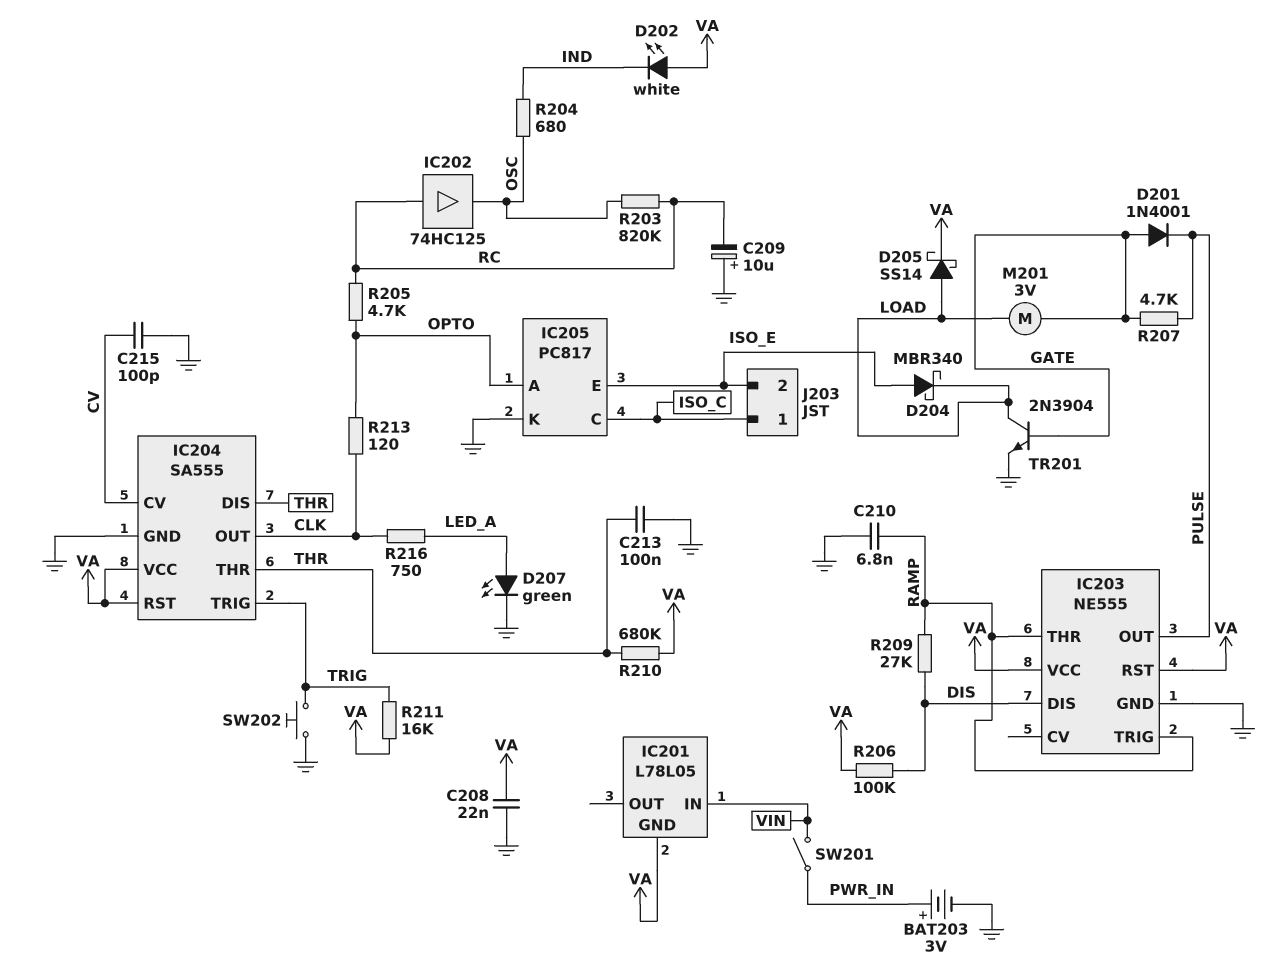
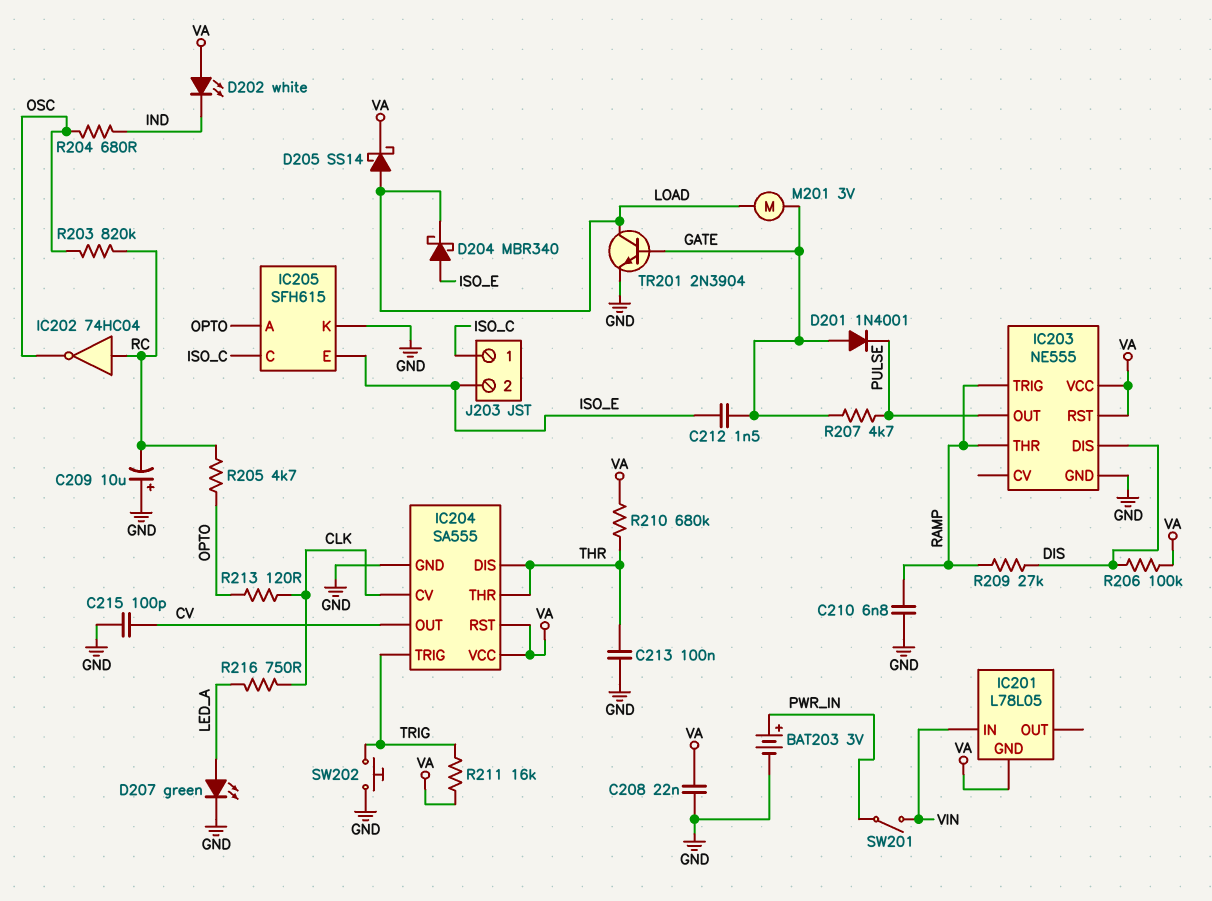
C212: none -> 1.5nF (GATE, ISO_E)
IC202: buffer 74HC125 (in RC, out OSC) -> NOT 74HC04 (in RC, out OSC)
IC204 pin CV: CV -> CLK
IC204 pin OUT: CLK -> CV
IC205: PC817 -> SFH615

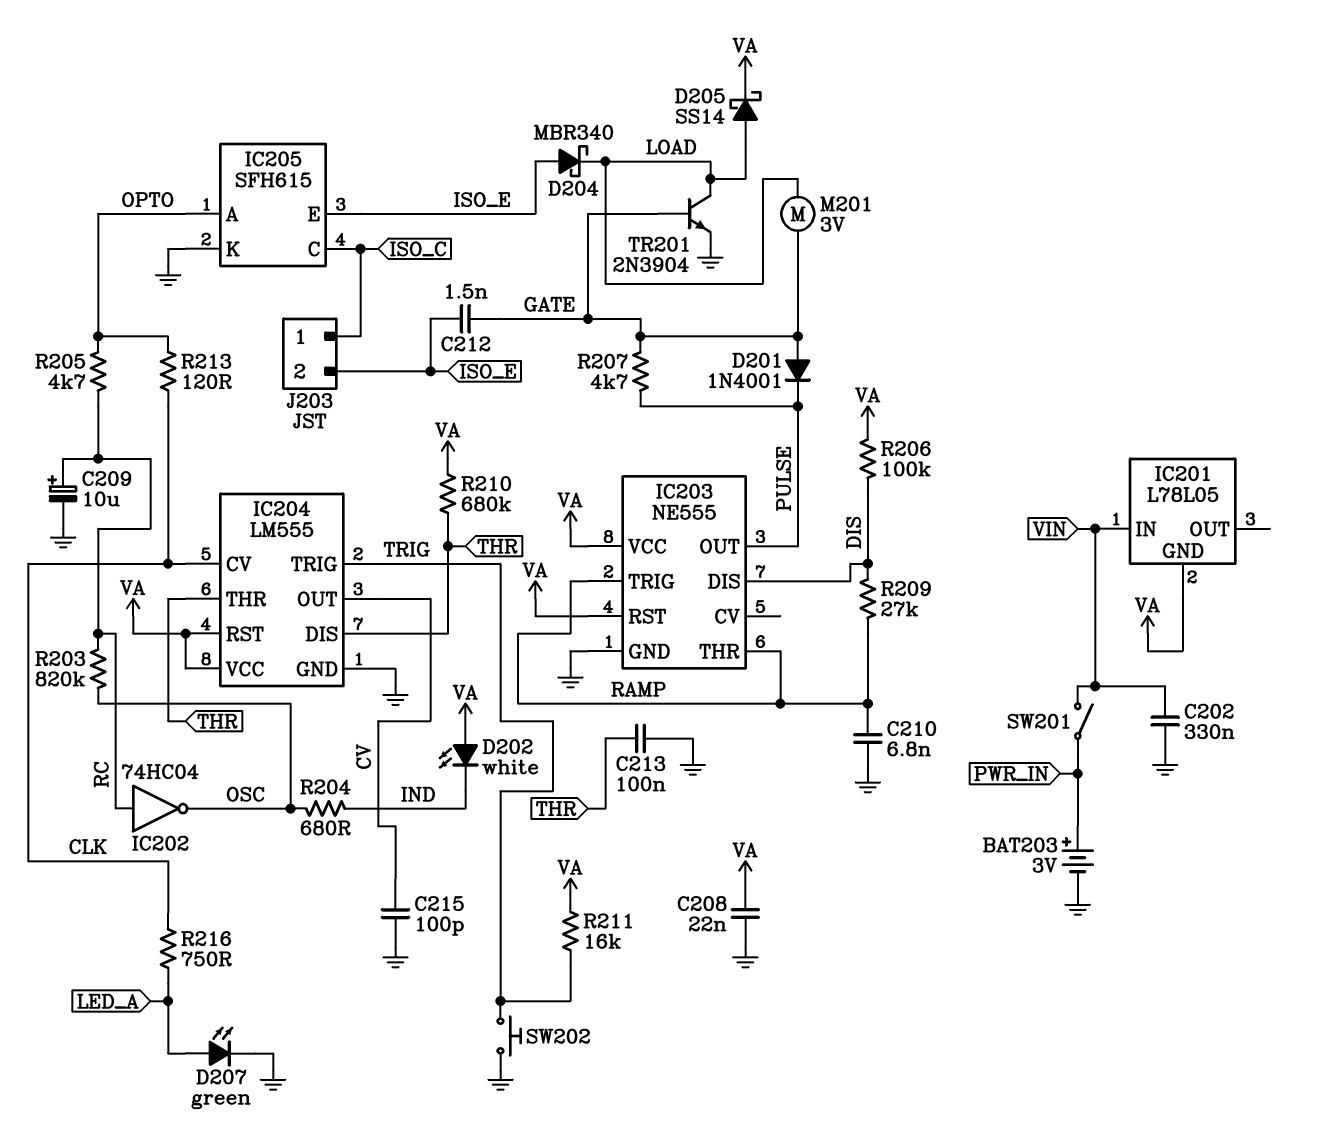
C202: none -> 330nF (GND, VIN)
C209: 10uF (plus GND, minus RC) -> 10uF (plus RC, minus GND)
IC204: SA555 -> LM555

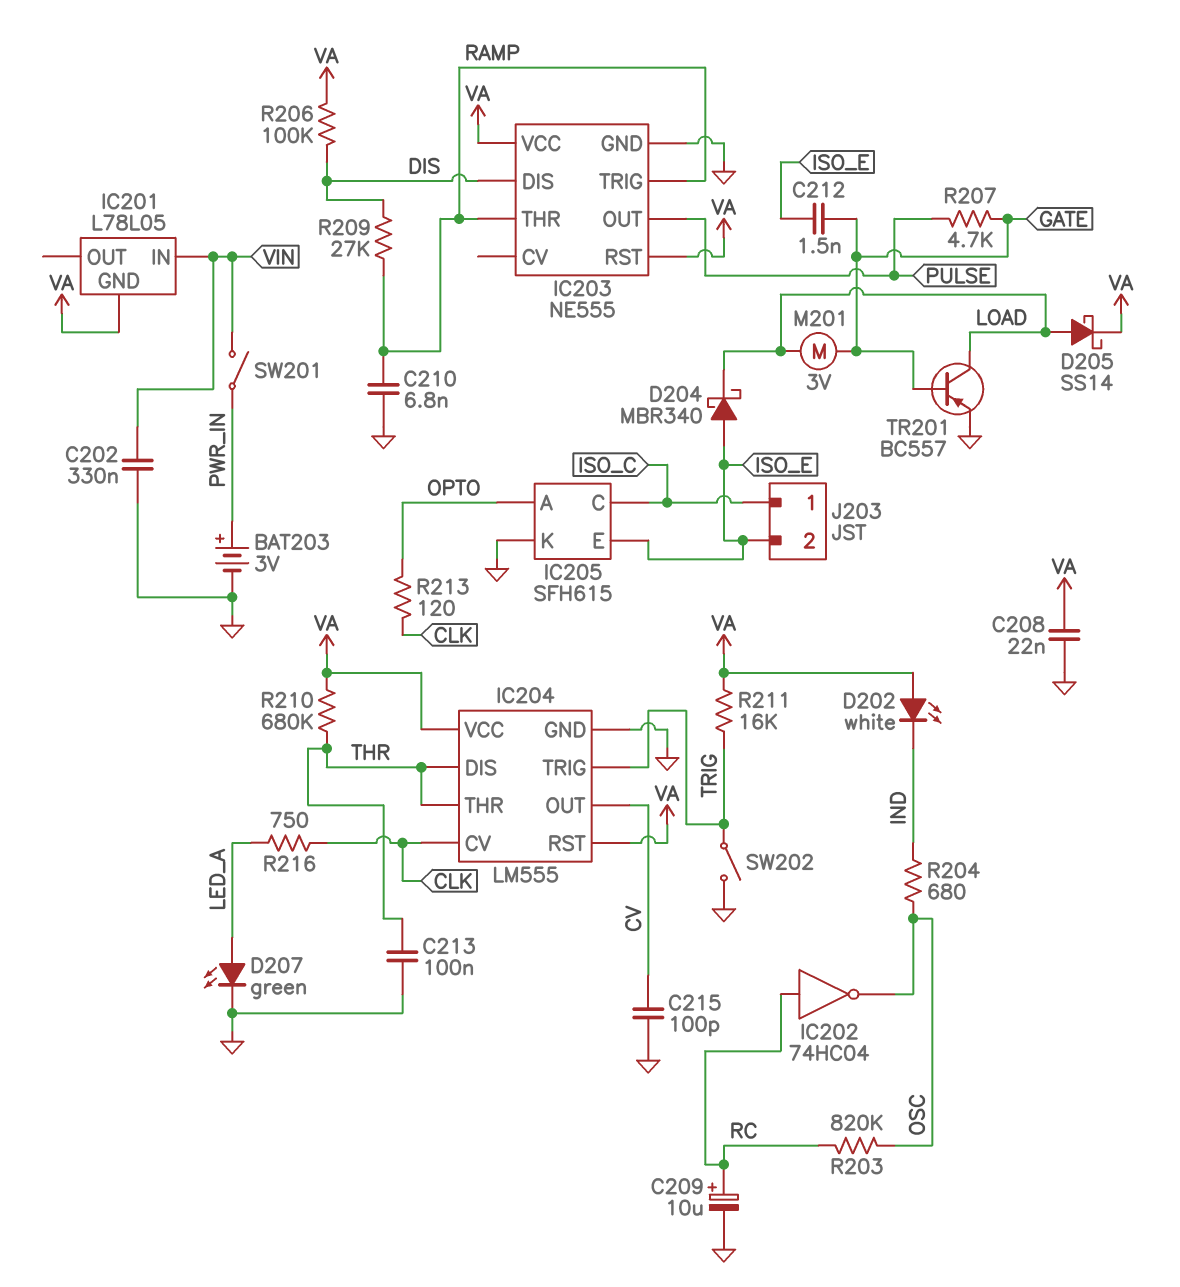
D201: diode 1N4001 (A GATE, K PULSE) -> none
R205: 4.7k (OPTO, RC) -> none
SW202: button (GND, TRIG) -> switch (GND, TRIG)
TR201: NPN 2N3904 (B GATE, C LOAD, E GND) -> PNP BC557 (B GATE, C LOAD, E GND)

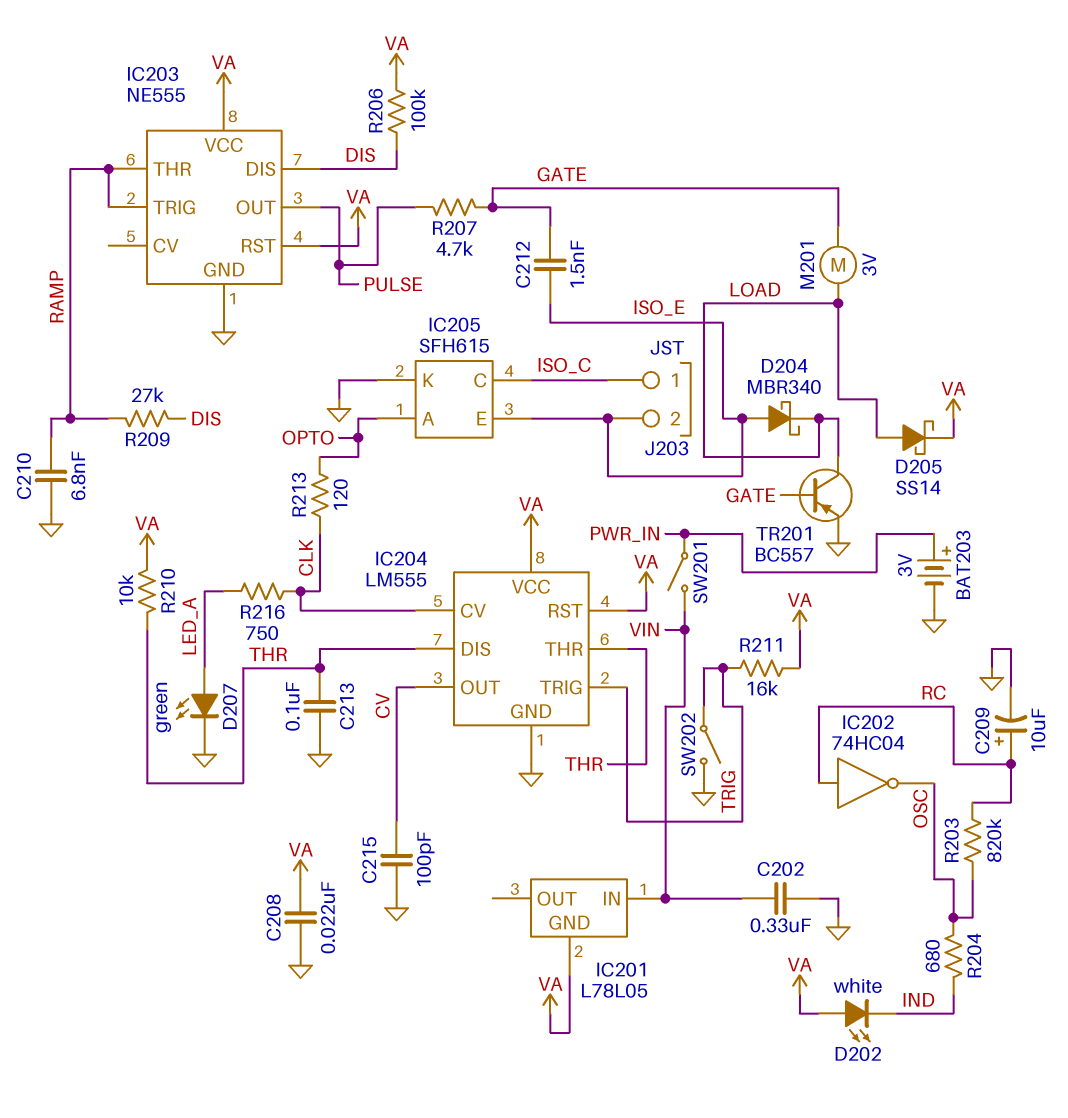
R210: 680k (THR, VA) -> 10k (THR, VA)

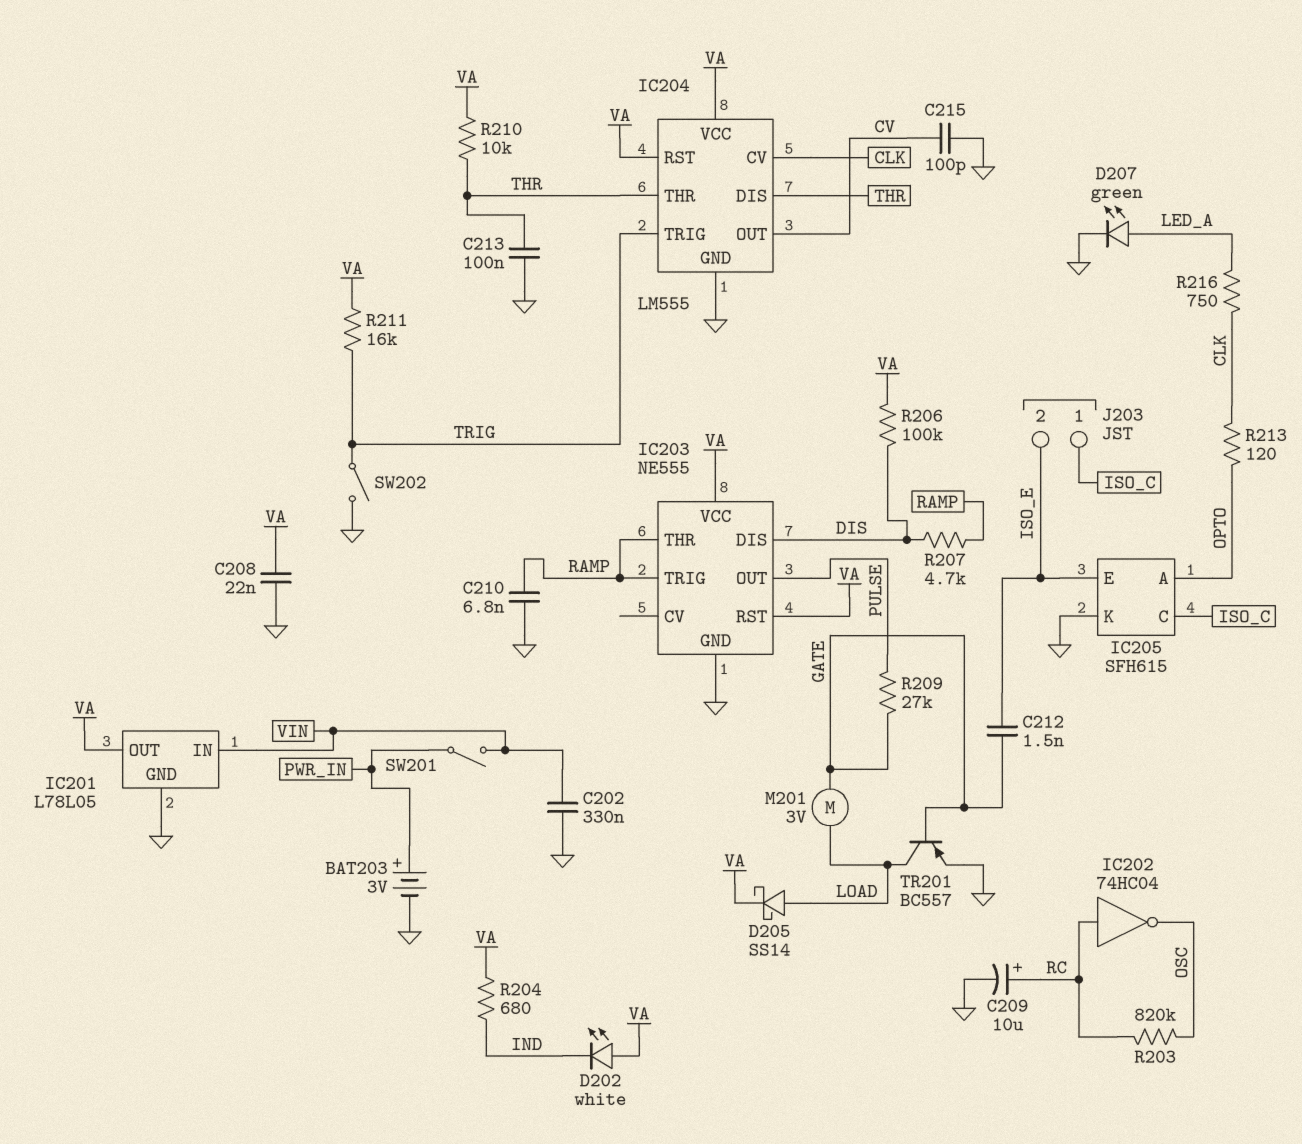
D204: schottky MBR340 (A ISO_E, K LOAD) -> none
IC201 pin GND: VA -> GND
IC201 pin OUT: none -> VA
R204: 680 (IND, OSC) -> 680 (IND, VA)
R207: 4.7k (GATE, PULSE) -> 4.7k (DIS, RAMP)
R209: 27k (DIS, RAMP) -> 27k (GATE, PULSE)

